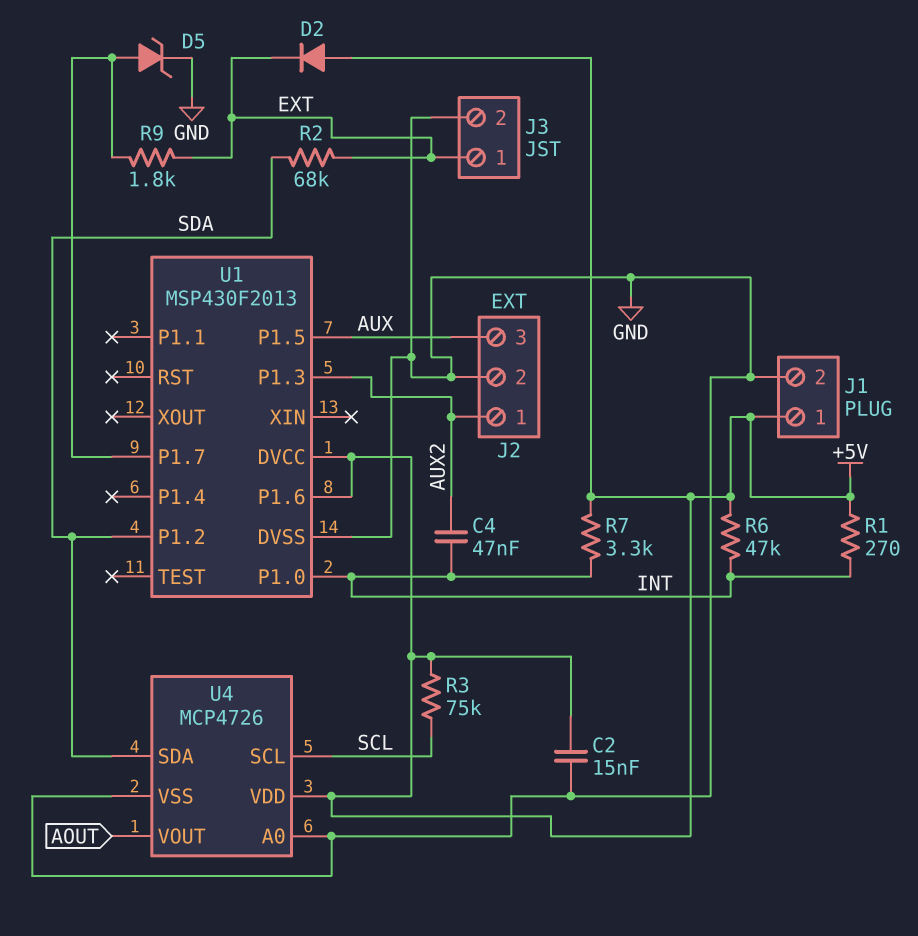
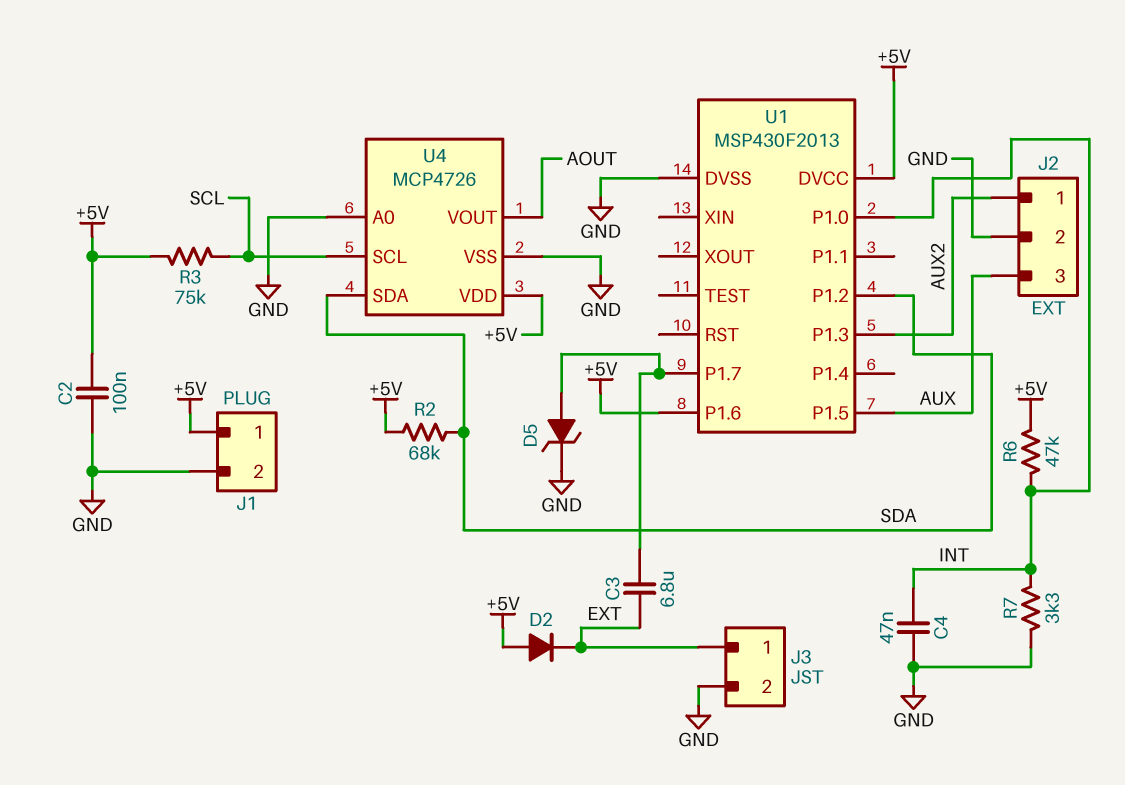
C2: 15nF (+5V, GND) -> 100nF (+5V, GND)
C3: none -> 6.8uF (EXT, U1/P1.7)
C4: 47nF (AUX2, INT) -> 47nF (GND, INT)
R1: 270 (+5V, INT) -> none
R2: 68k (EXT, SDA) -> 68k (+5V, SDA)
R7: 3.3k (+5V, INT) -> 3.3k (GND, INT)
R9: 1.8k (EXT, U1/P1.7) -> none

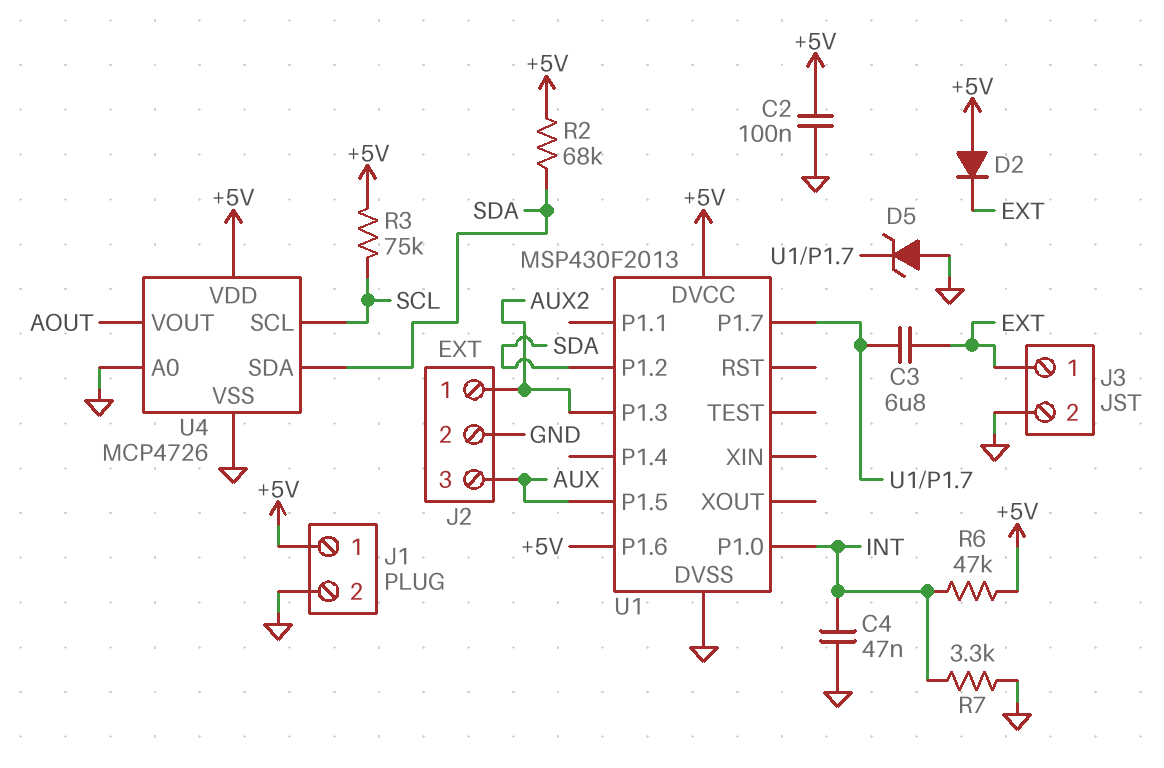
D5: zener (A U1/P1.7, K GND) -> zener (A GND, K U1/P1.7)

